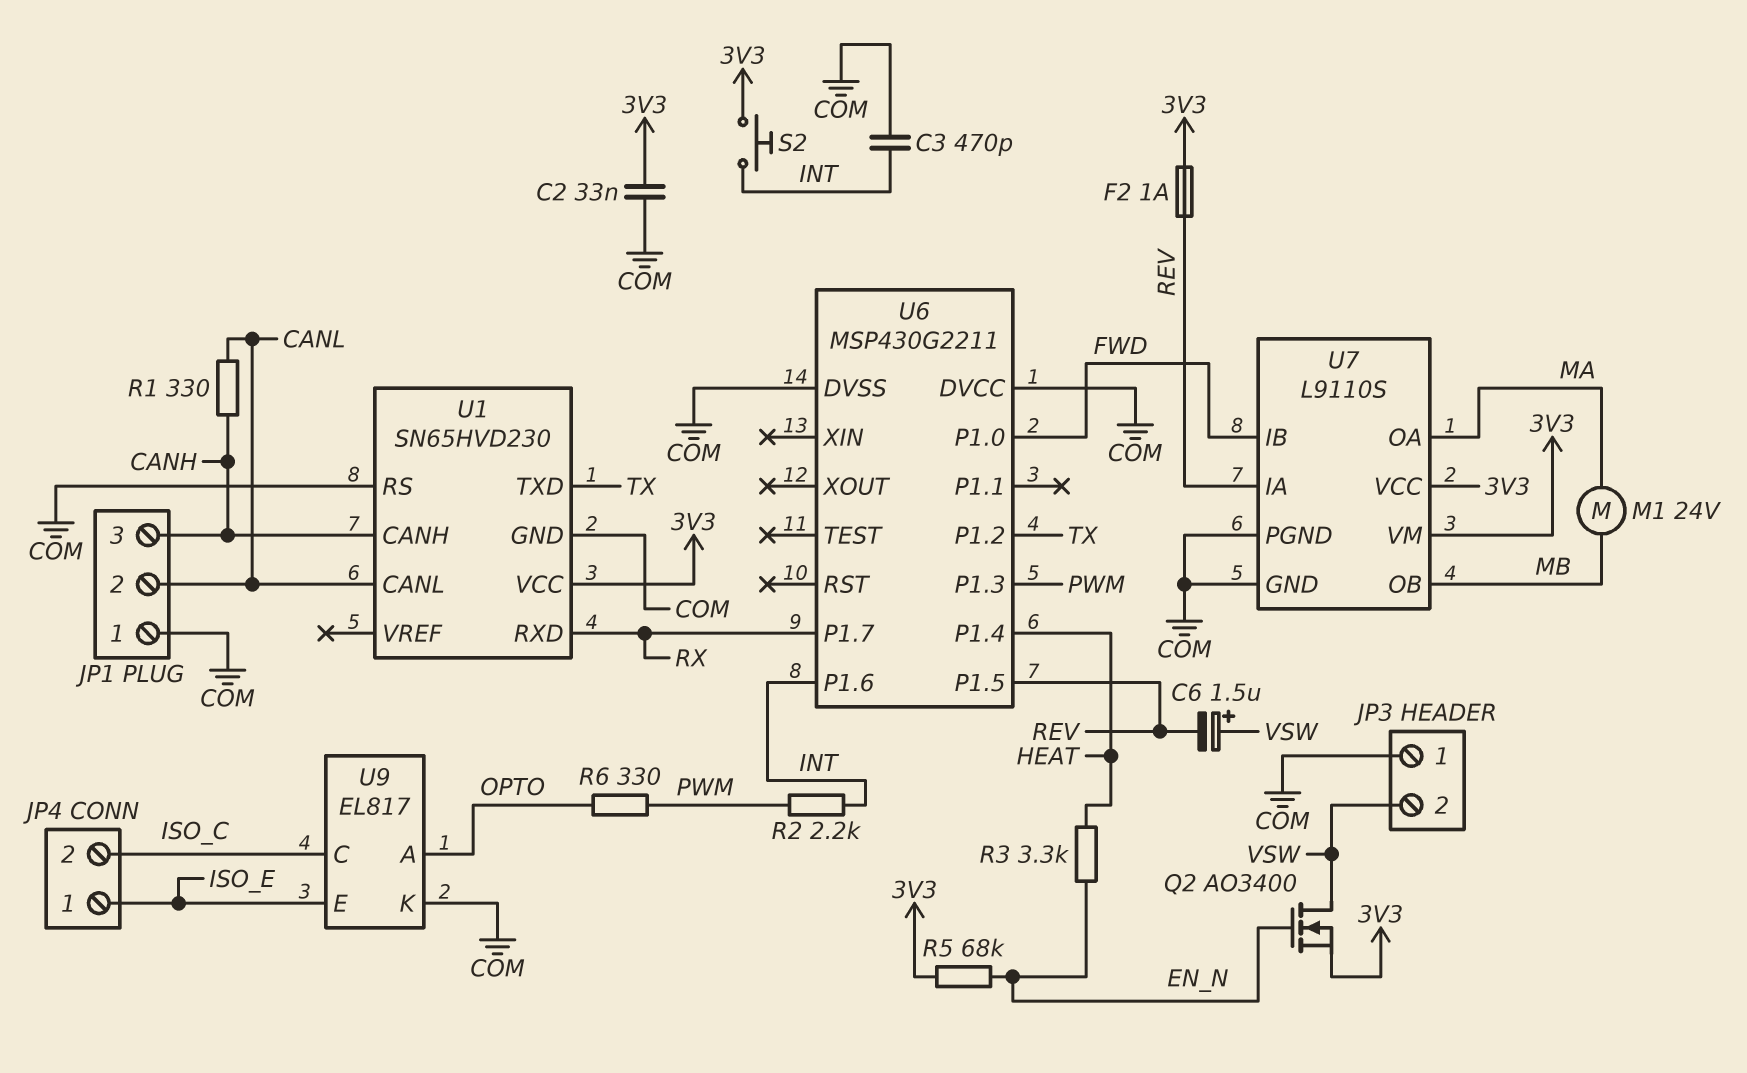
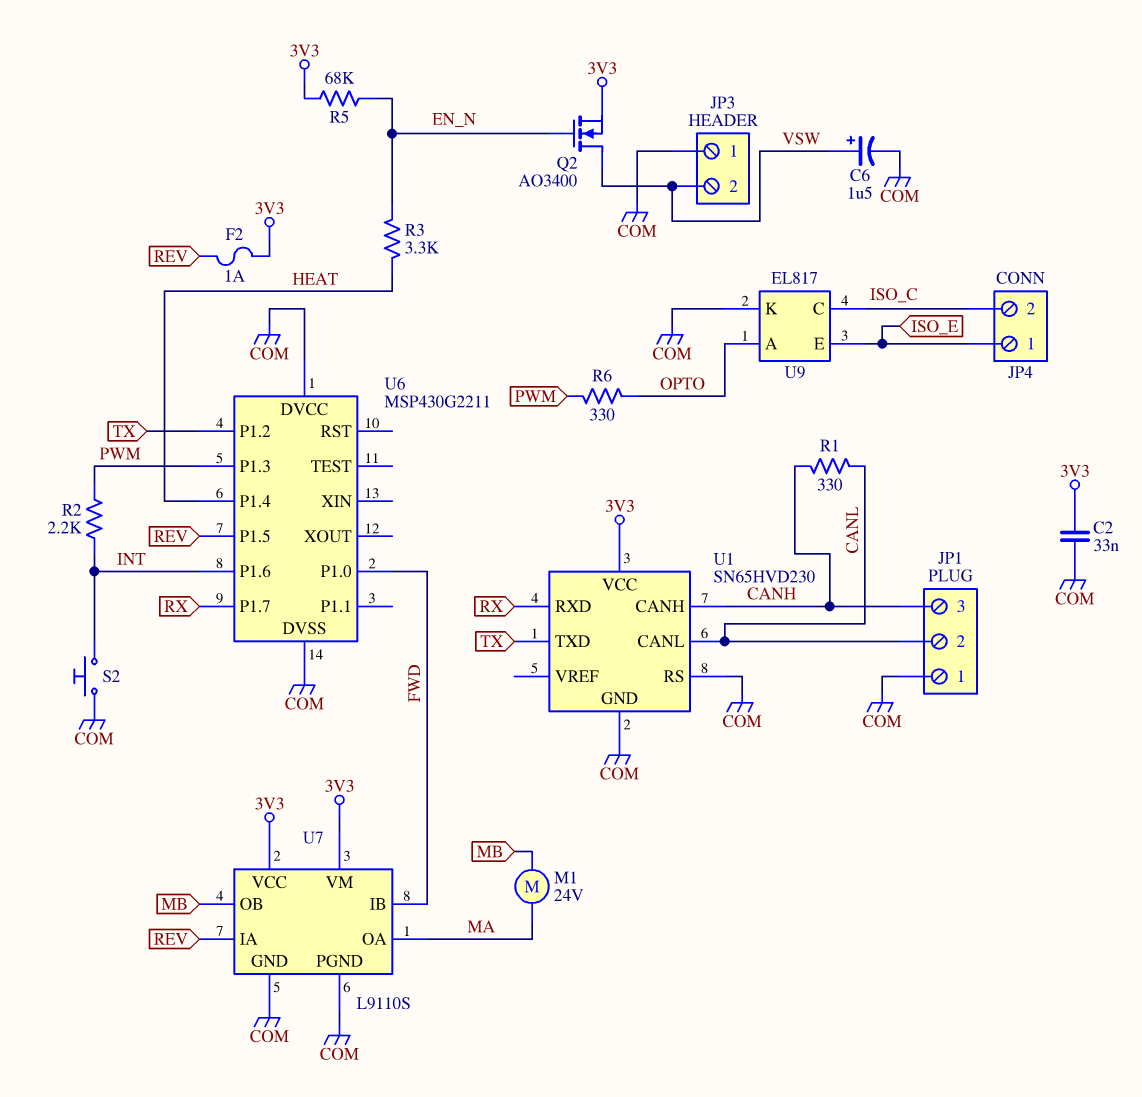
C3: 470pF (COM, INT) -> none
C6: 1.5uF (plus VSW, minus REV) -> 1.5uF (plus VSW, minus COM)
S2: button (3V3, INT) -> button (COM, INT)

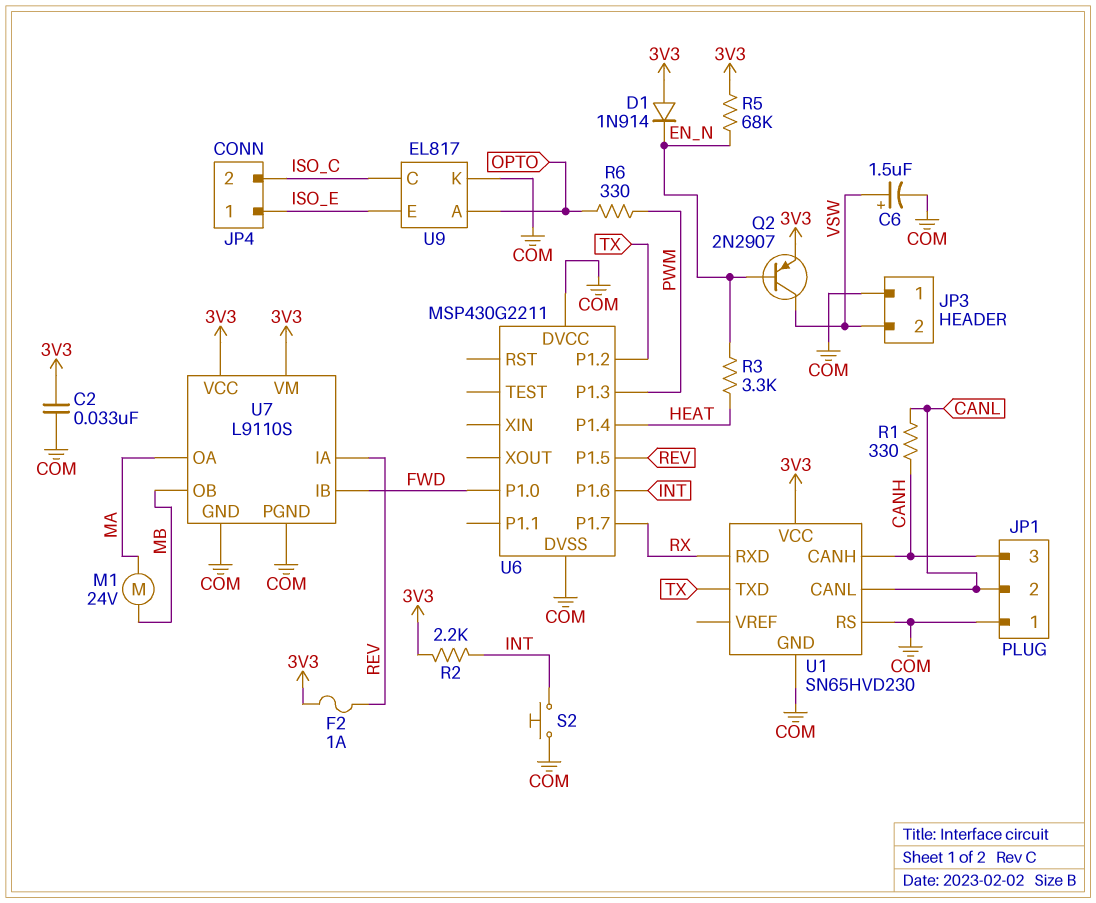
D1: none -> diode 1N914 (A 3V3, K EN_N)
Q2: NMOS AO3400 (G EN_N, D VSW, S 3V3) -> PNP 2N2907 (B EN_N, C VSW, E 3V3)
R2: 2.2k (INT, PWM) -> 2.2k (3V3, INT)

